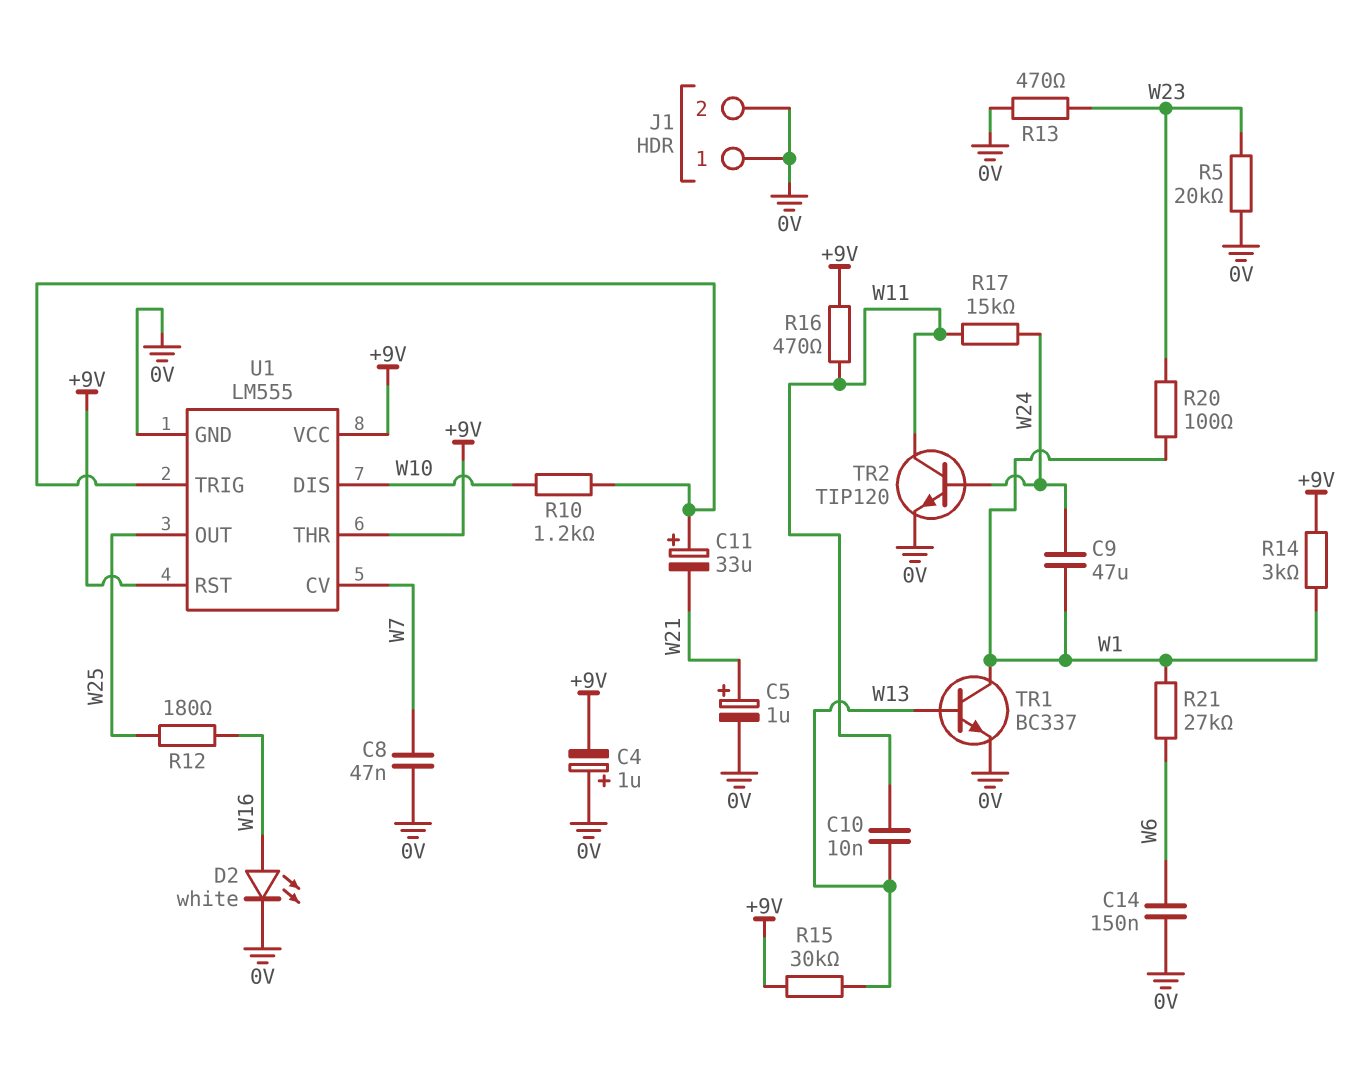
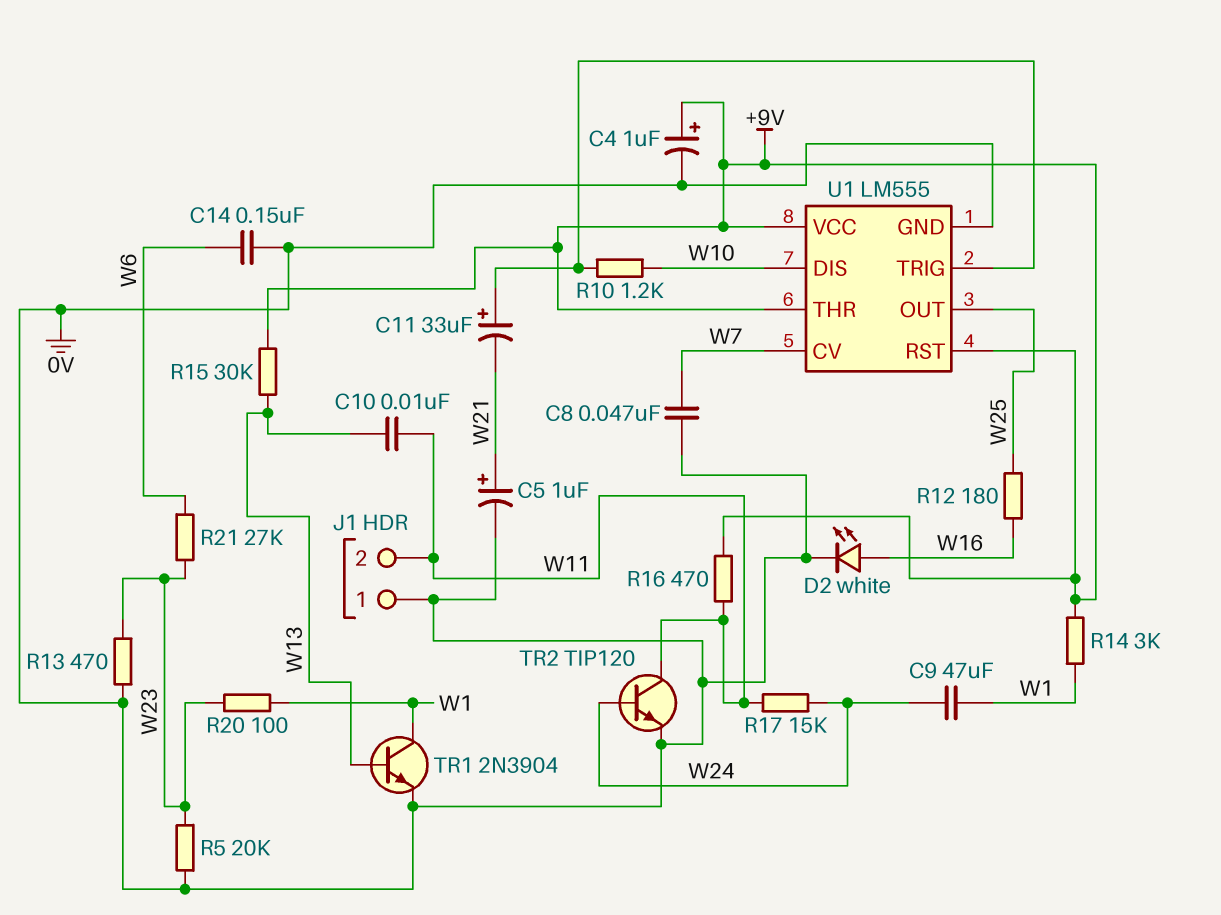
C4: 1uF (plus 0V, minus +9V) -> 1uF (plus +9V, minus 0V)
J1 pin 2: 0V -> W11
R21: 27k (W1, W6) -> 27k (W6, W23)
TR1: NPN BC337 (B W13, C W1, E 0V) -> NPN 2N3904 (B W13, C W1, E 0V)

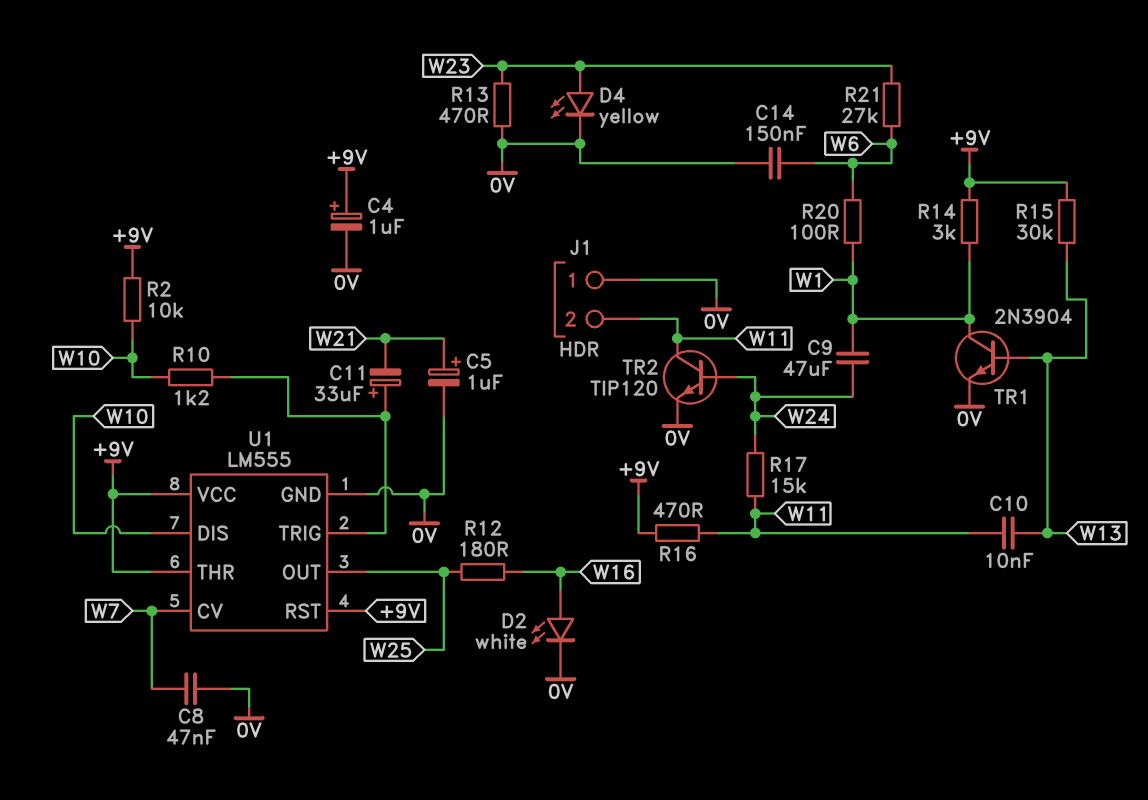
D4: none -> LED yellow (A W23, K 0V)
R2: none -> 10k (+9V, W10)
R5: 20k (0V, W23) -> none
R20: 100 (W1, W23) -> 100 (W1, W6)

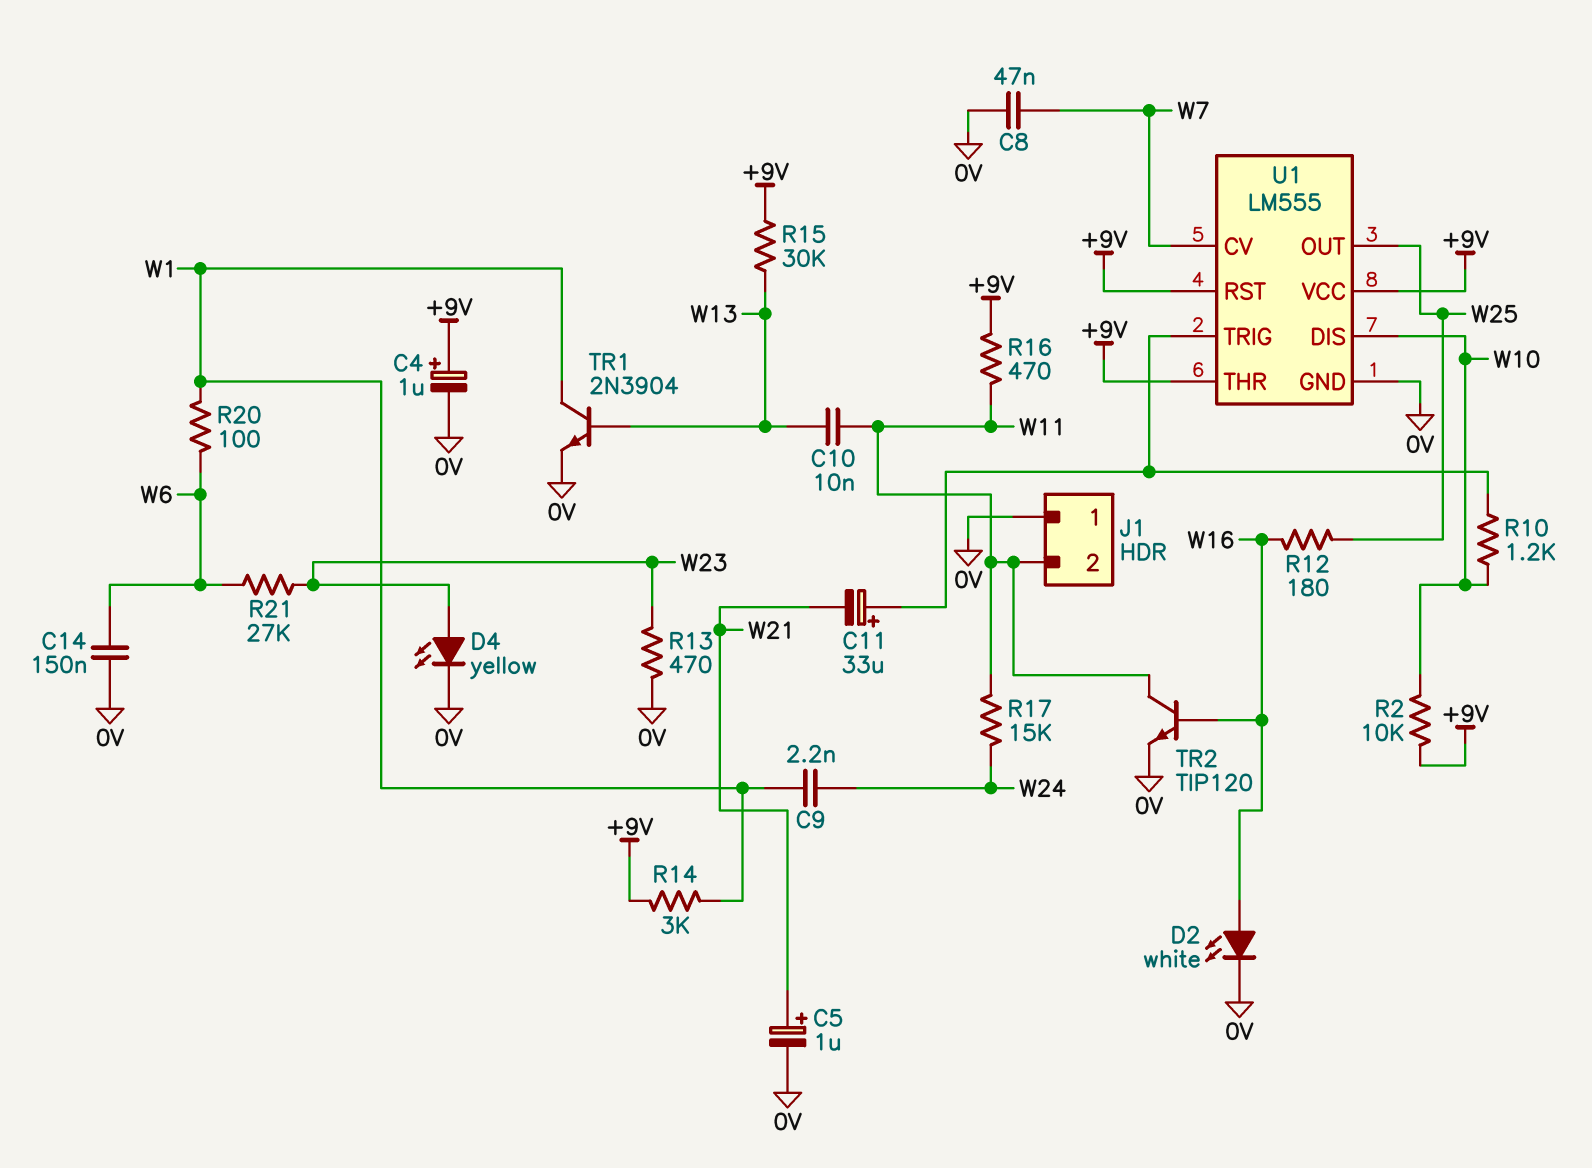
C9: 47uF (W1, W24) -> 2.2nF (W1, W24)
TR2: NPN TIP120 (B W24, C W11, E 0V) -> NPN TIP120 (B W16, C W11, E 0V)

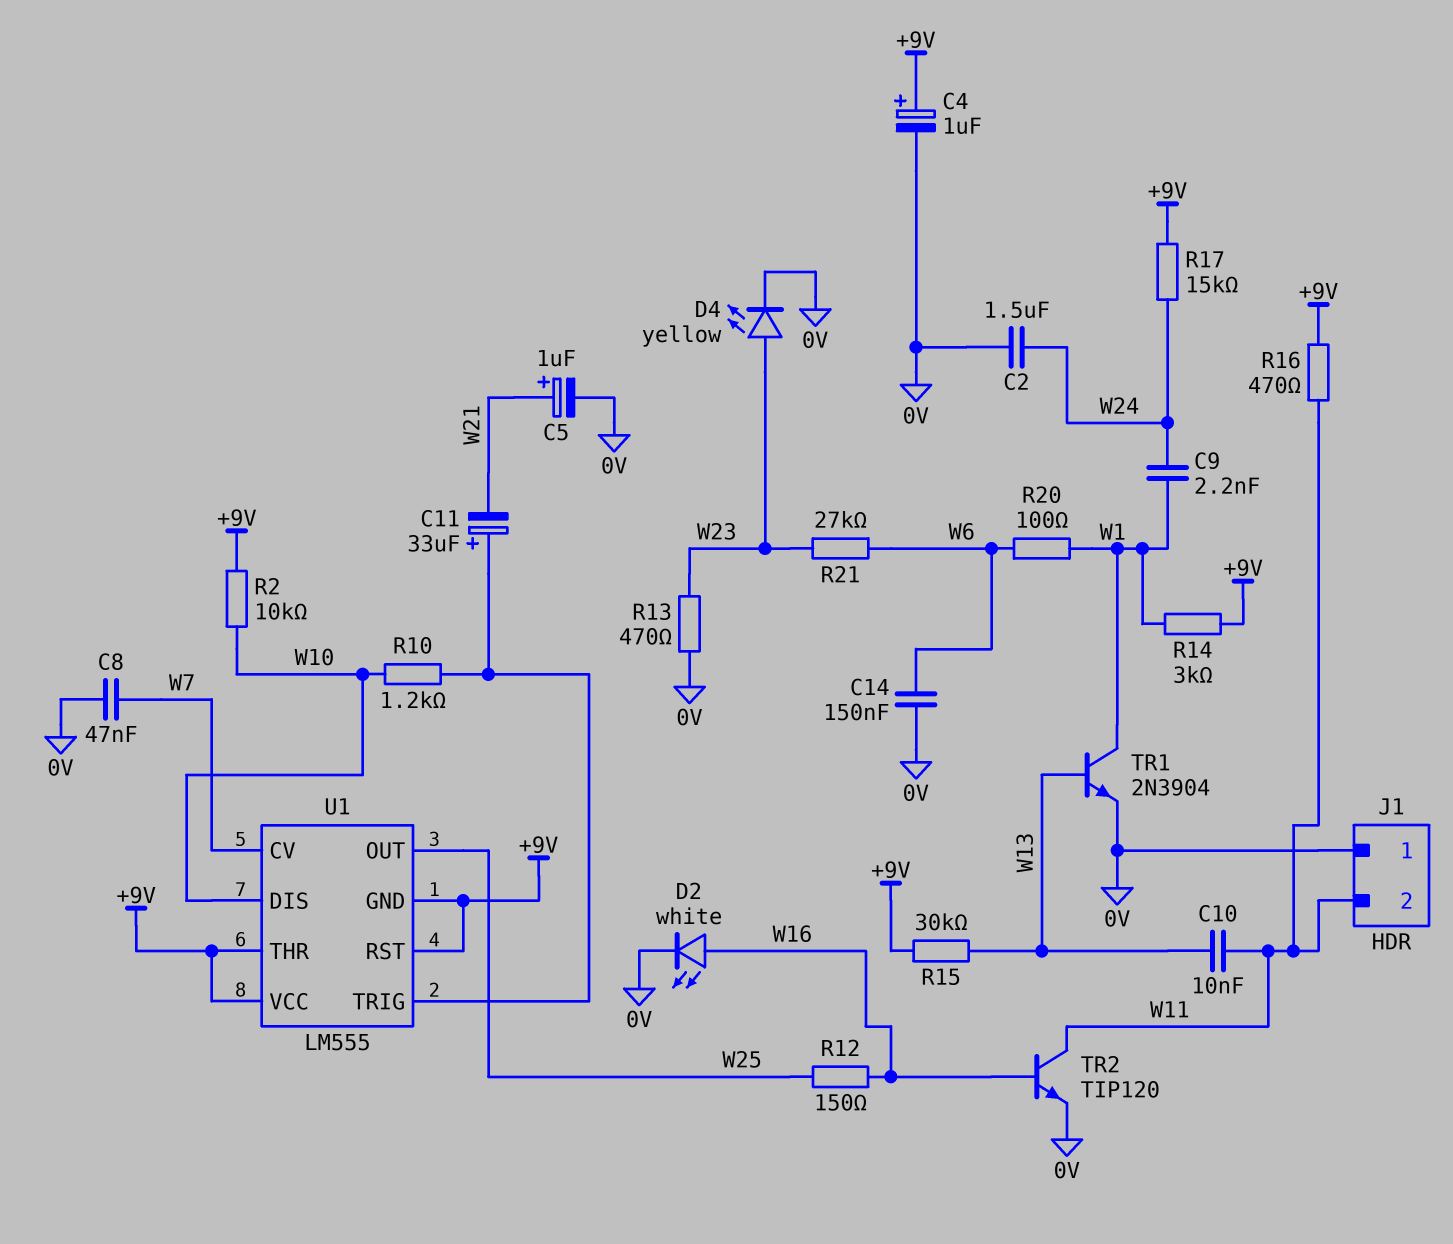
C2: none -> 1.5uF (0V, W24)
R12: 180 (W16, W25) -> 150 (W16, W25)
R17: 15k (W11, W24) -> 15k (+9V, W24)
U1 pin GND: 0V -> +9V

